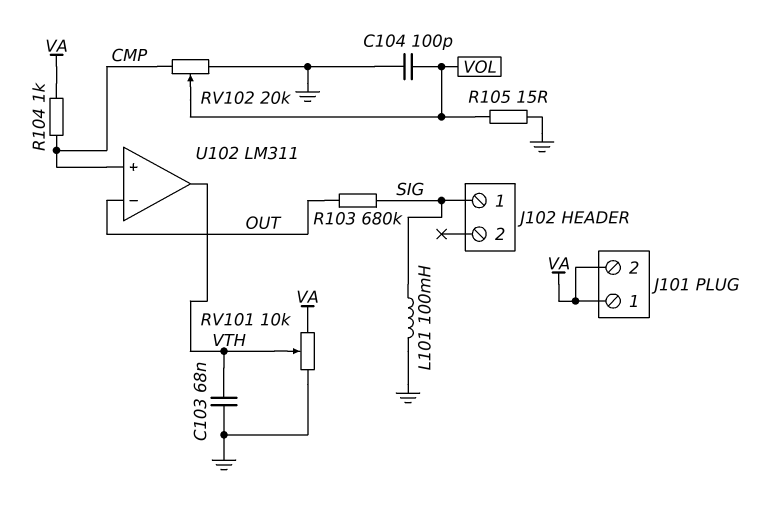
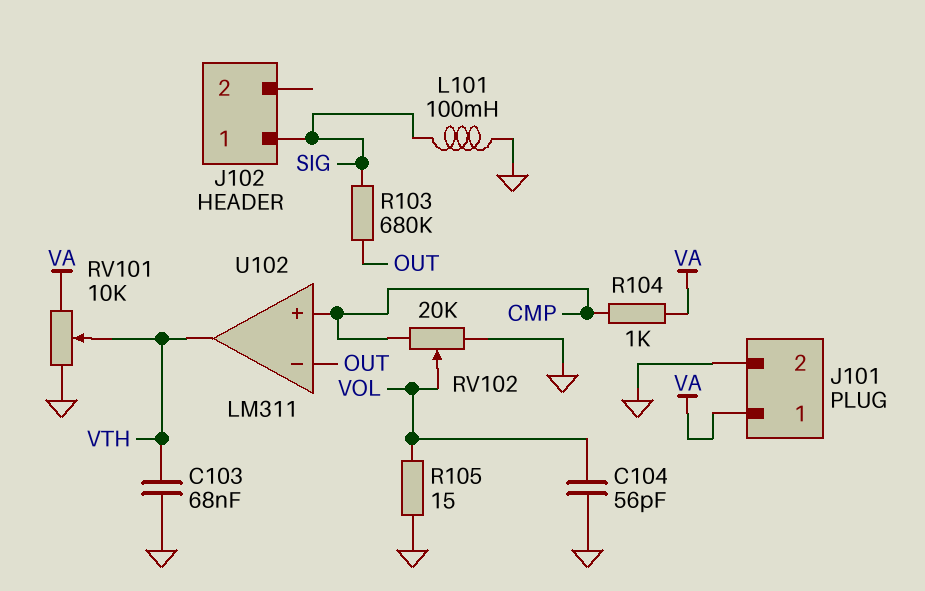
C104: 100pF (GND, VOL) -> 56pF (GND, VOL)
J101 pin 2: VA -> GND

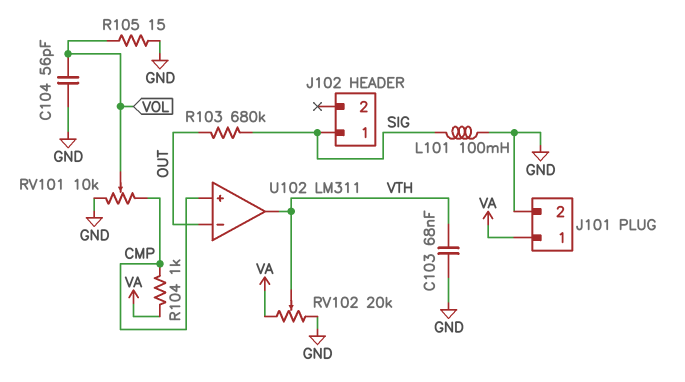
RV101: 10k (GND, VA, wiper VTH) -> 10k (CMP, GND, wiper VOL)
RV102: 20k (CMP, GND, wiper VOL) -> 20k (GND, VA, wiper VTH)

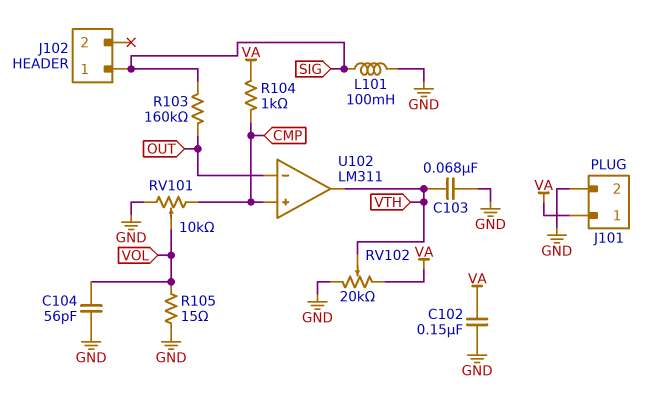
C102: none -> 150nF (GND, VA)
R103: 680k (OUT, SIG) -> 160k (OUT, SIG)

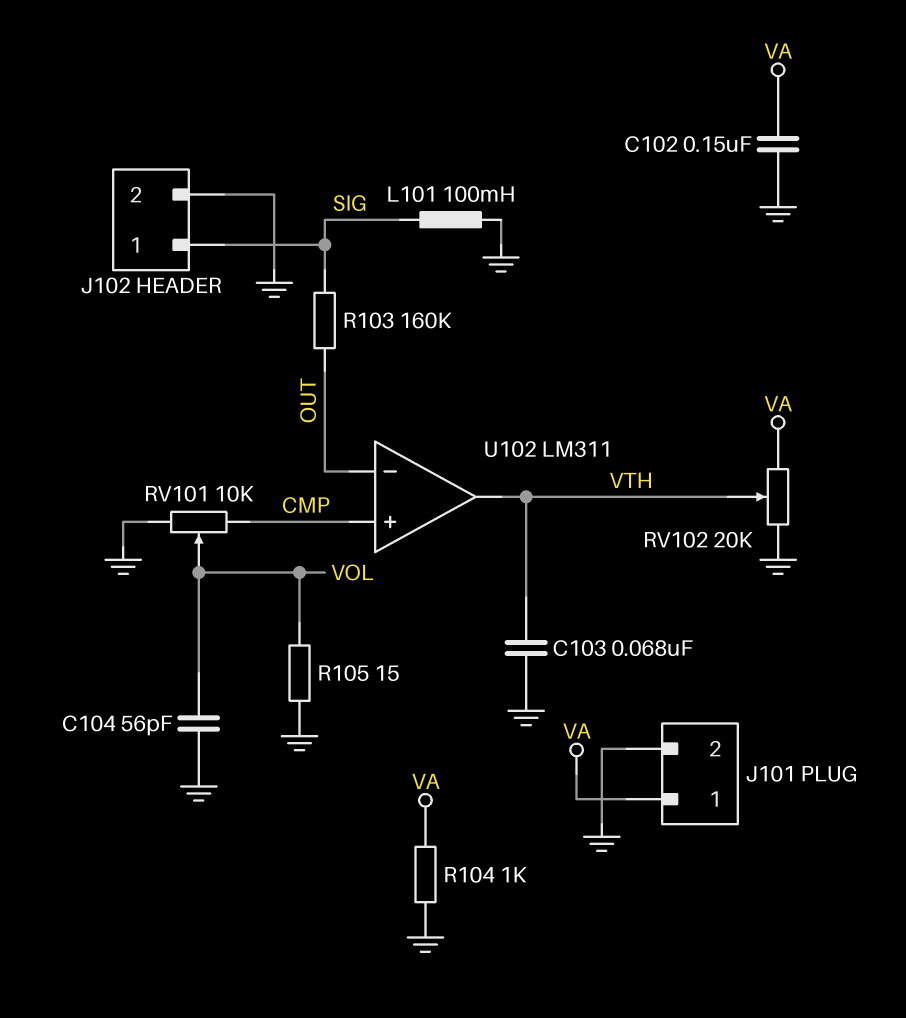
J102 pin 2: none -> GND
R104: 1k (CMP, VA) -> 1k (GND, VA)

